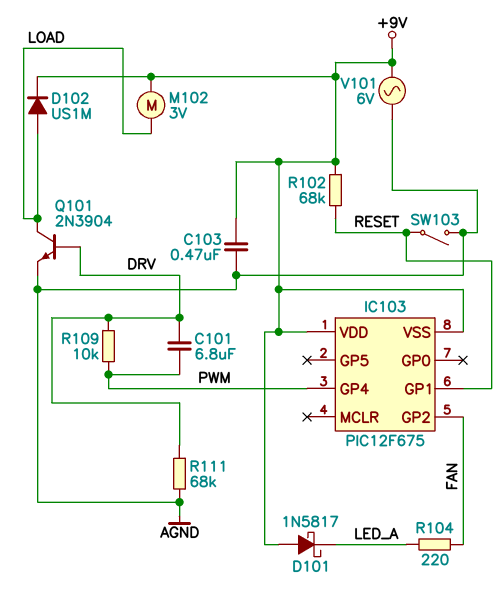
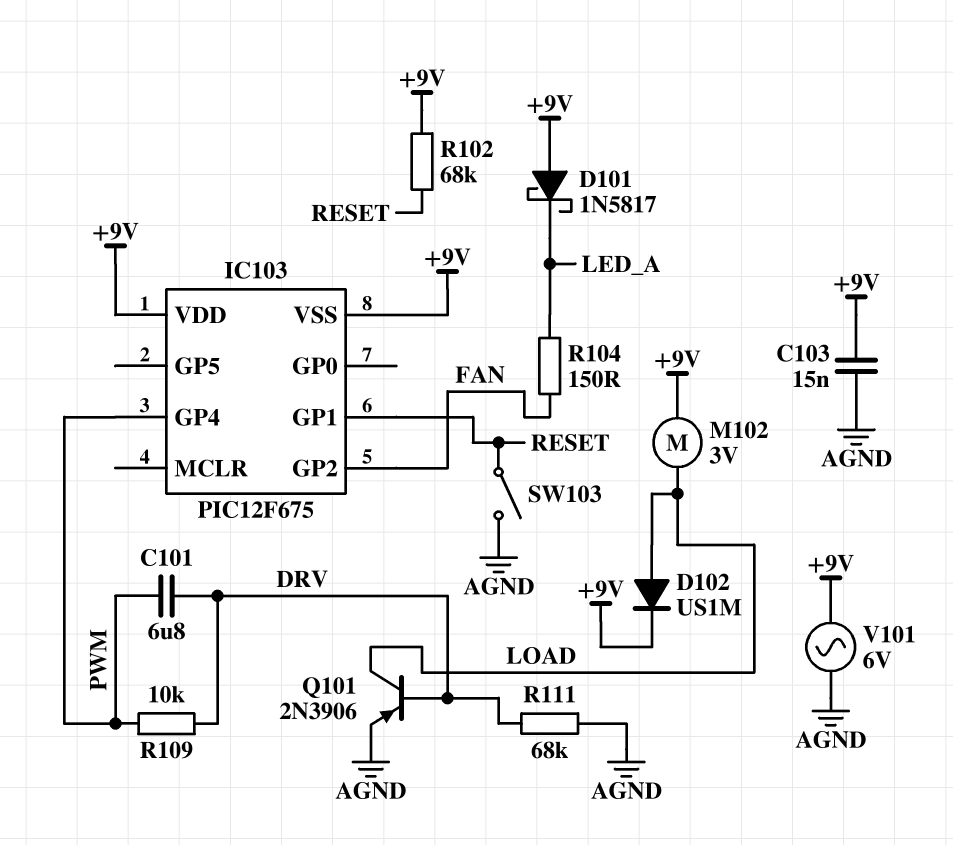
C103: 470nF (+9V, AGND) -> 15nF (+9V, AGND)
Q101: NPN 2N3904 (B DRV, C LOAD, E AGND) -> PNP 2N3906 (B DRV, C LOAD, E AGND)
R104: 220 (FAN, LED_A) -> 150 (FAN, LED_A)

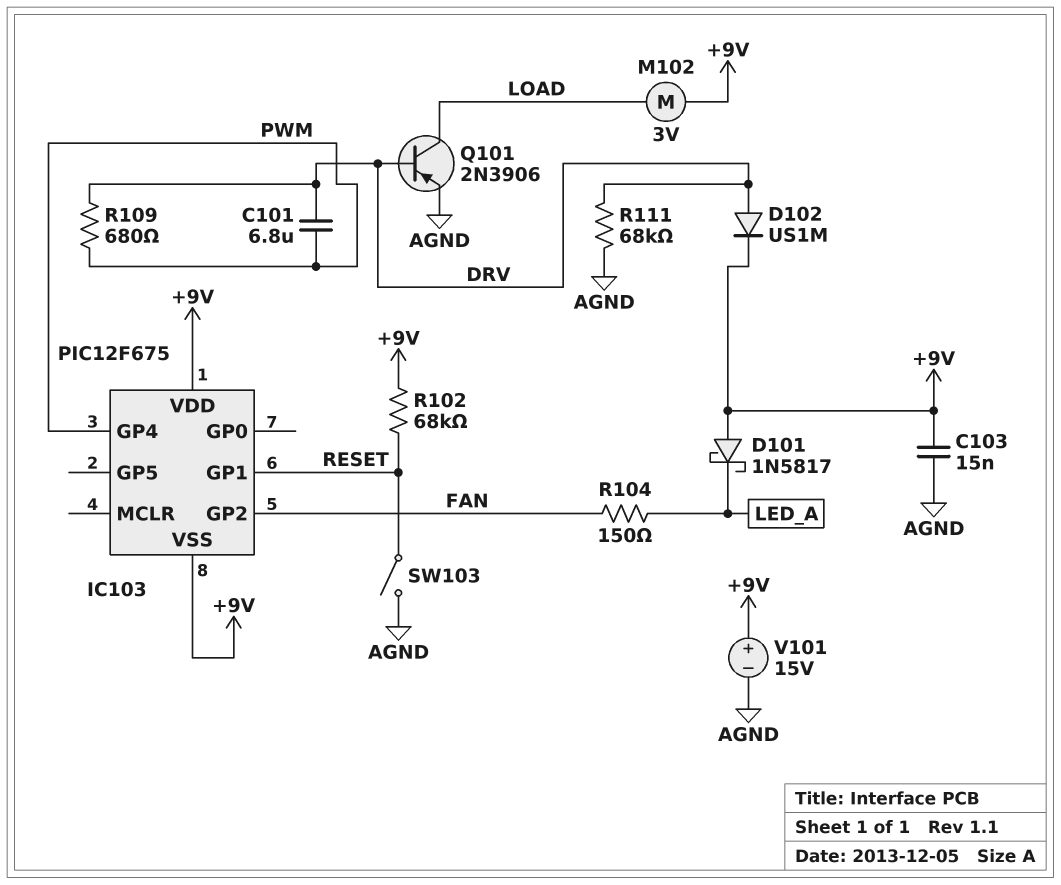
D102: diode US1M (A LOAD, K +9V) -> diode US1M (A DRV, K +9V)
R109: 10k (DRV, PWM) -> 680 (DRV, PWM)
V101: AC 6V (+9V, AGND) -> 15V (plus +9V, minus AGND)

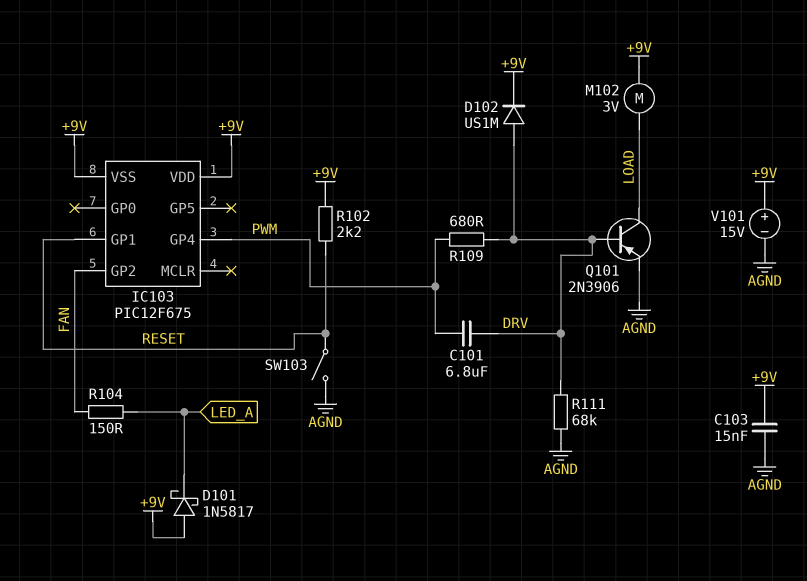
R102: 68k (+9V, RESET) -> 2.2k (+9V, RESET)

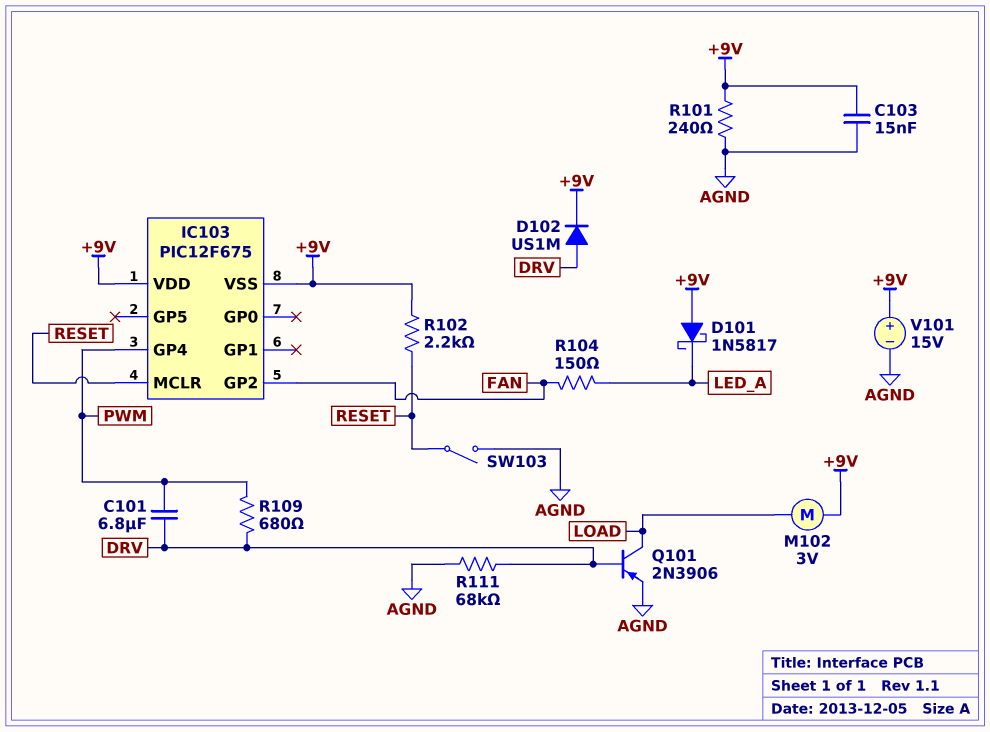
IC103 pin GP1: RESET -> none
IC103 pin MCLR: none -> RESET
R101: none -> 240 (+9V, AGND)

